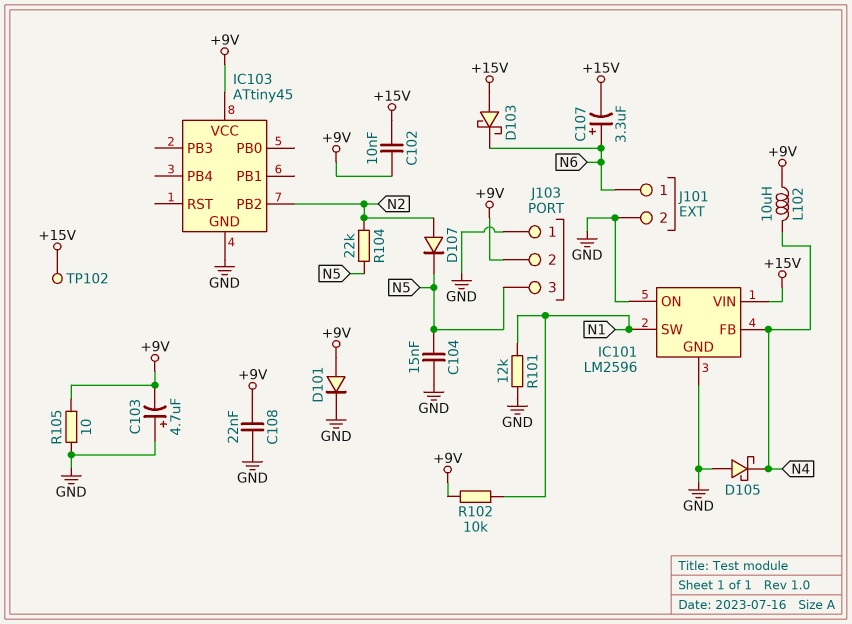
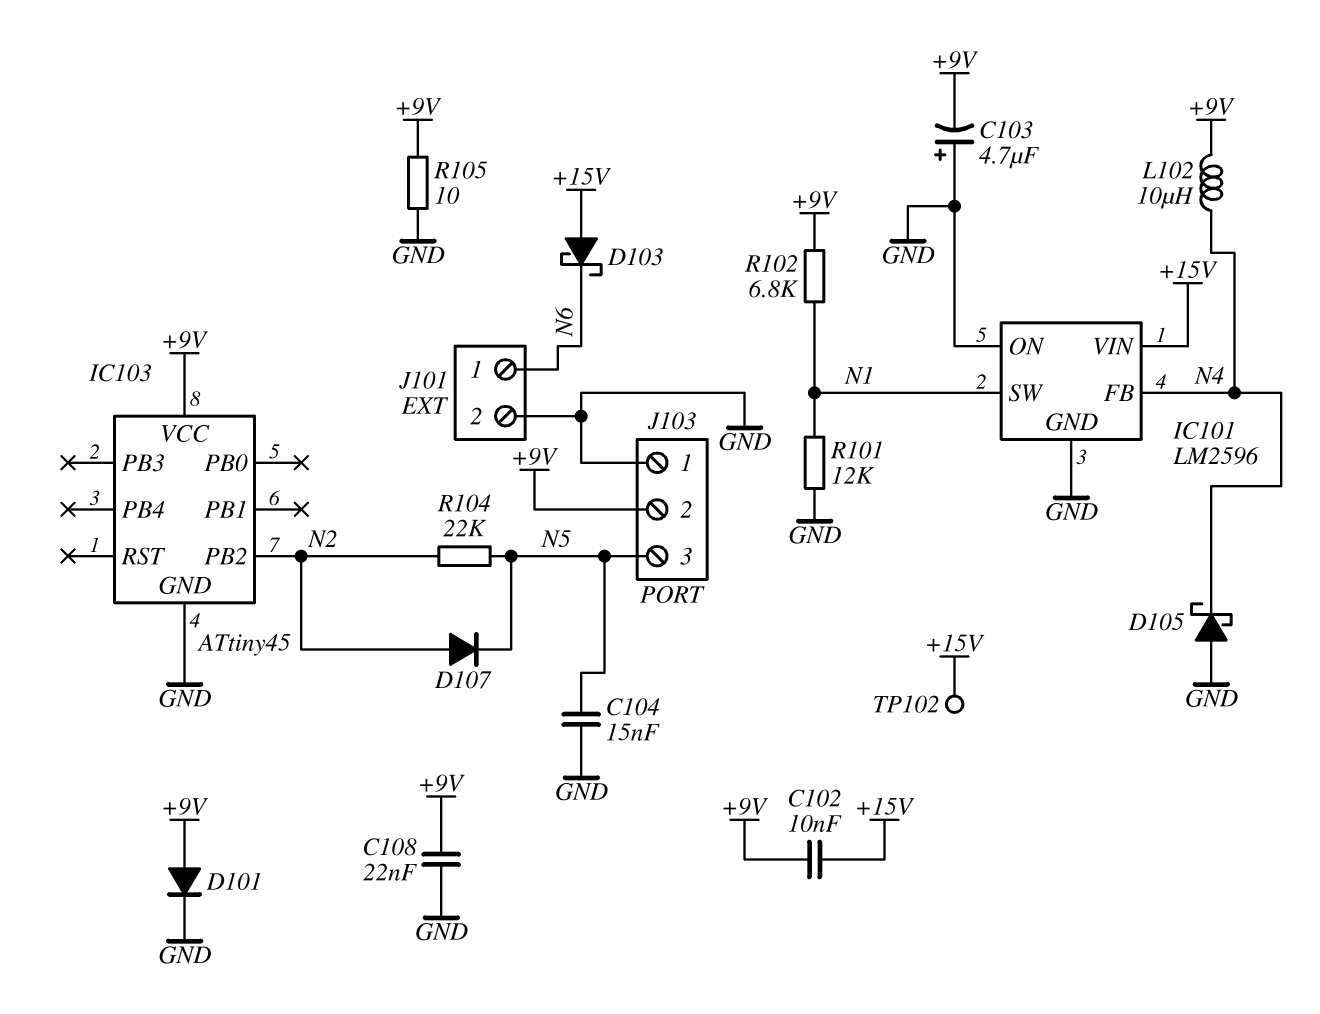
C107: 3.3uF (plus N6, minus +15V) -> none
R102: 10k (+9V, N1) -> 6.8k (+9V, N1)

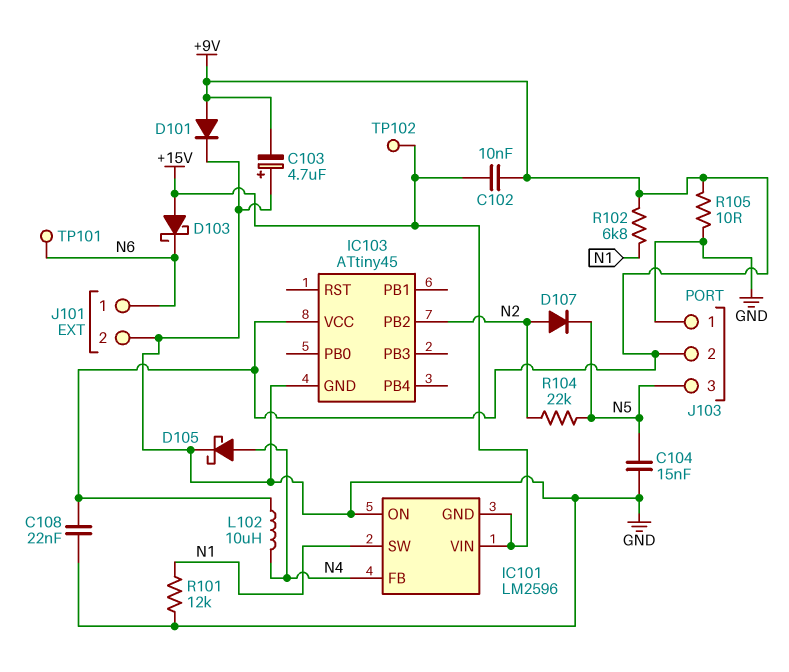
D105: schottky (A GND, K N4) -> schottky (A N4, K GND)
IC101 pin GND: GND -> +15V
TP101: none -> test point (N6)

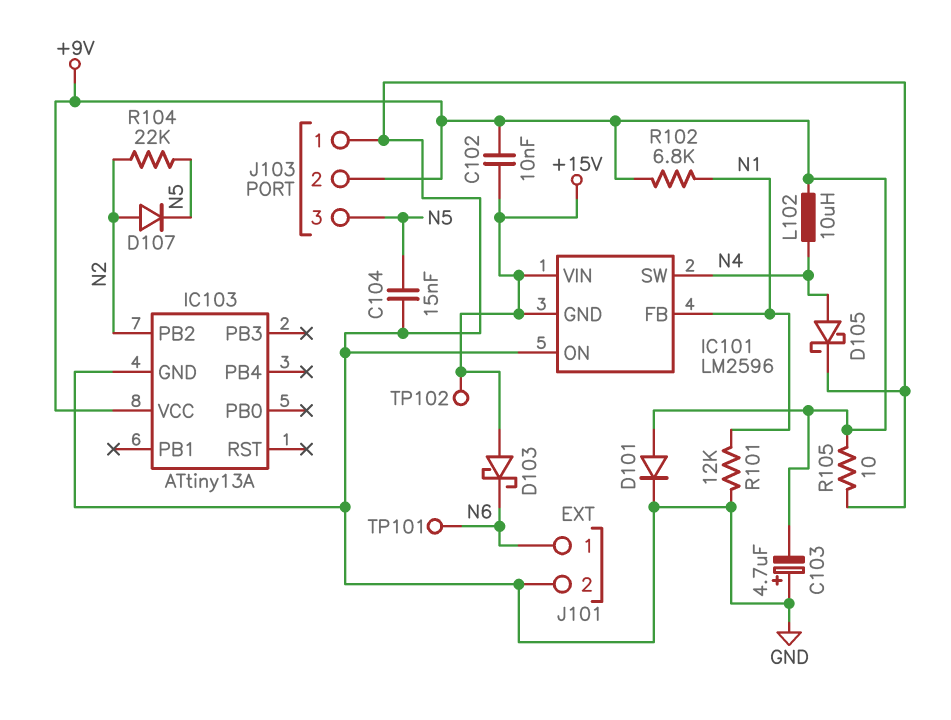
C108: 22nF (+9V, GND) -> none
IC101 pin FB: N4 -> N1
IC101 pin SW: N1 -> N4
IC103: ATtiny45 -> ATtiny13A

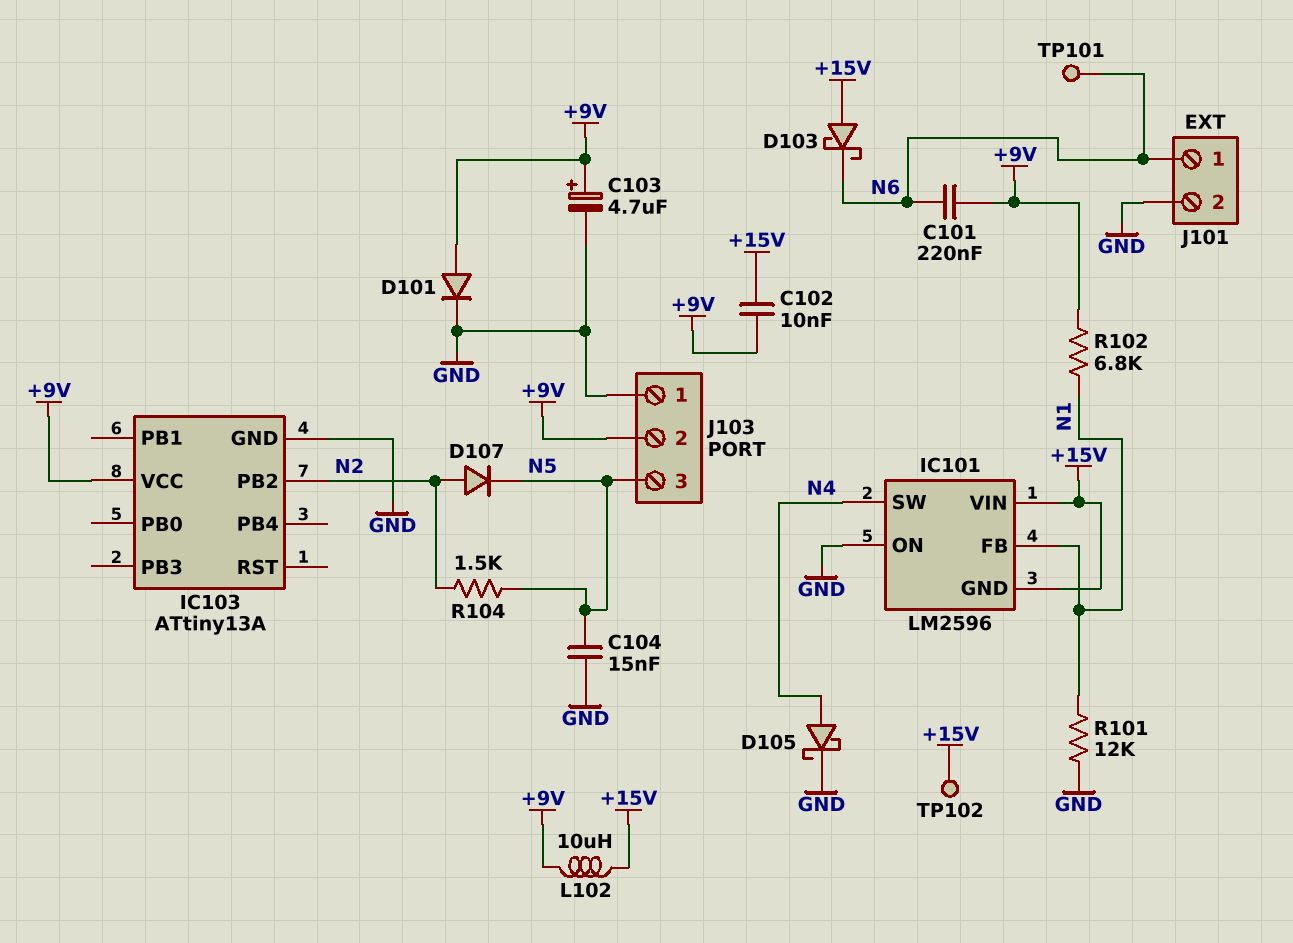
C101: none -> 220nF (+9V, N6)
C103: 4.7uF (plus GND, minus +9V) -> 4.7uF (plus +9V, minus GND)
L102: 10uH (+9V, N4) -> 10uH (+9V, +15V)
R104: 22k (N2, N5) -> 1.5k (N2, N5)
R105: 10 (+9V, GND) -> none

